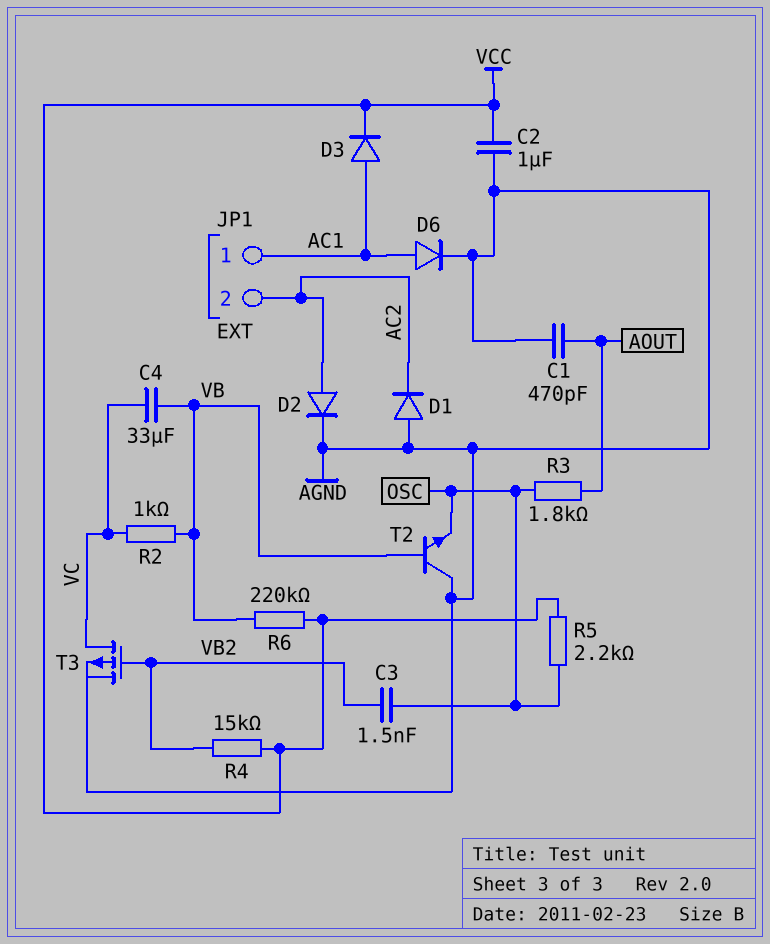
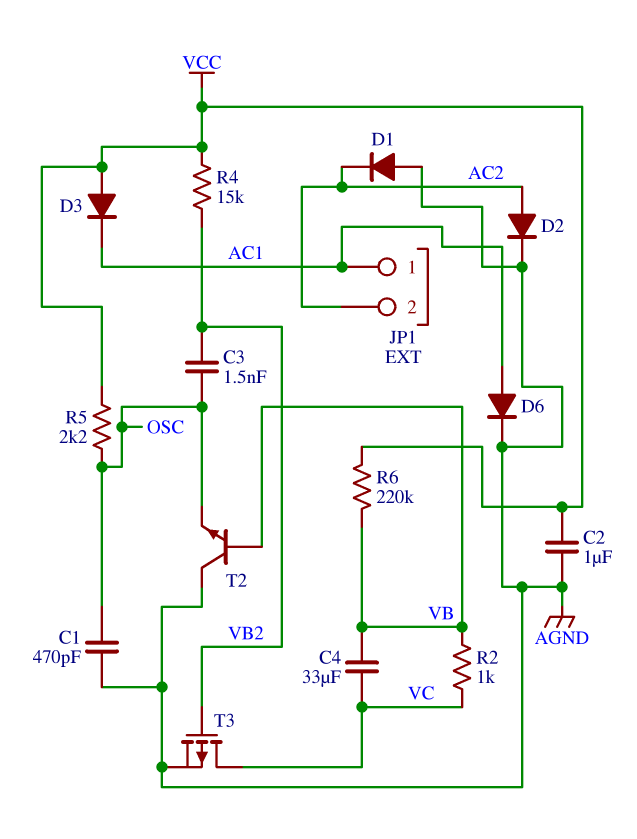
C1: 470pF (AGND, AOUT) -> 470pF (AGND, OSC)
D3: diode (A AC1, K VCC) -> diode (A VCC, K AC1)
R3: 1.8k (AOUT, OSC) -> none

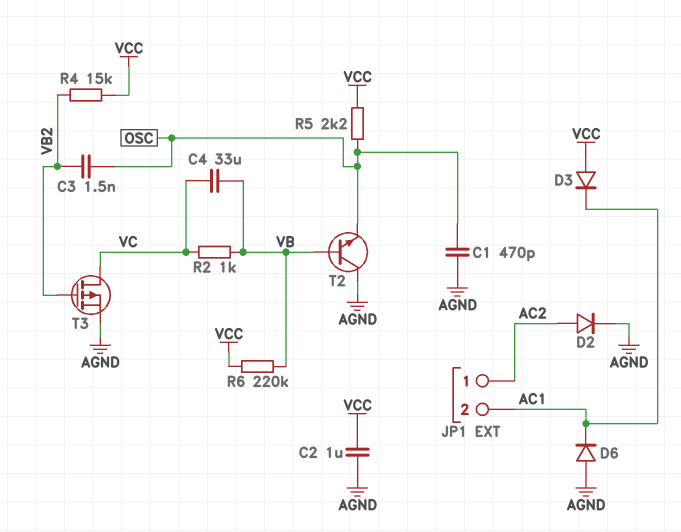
D1: diode (A AGND, K AC2) -> none
D6: diode (A AC1, K AGND) -> diode (A AGND, K AC1)
JP1 pin 1: AC1 -> AC2
JP1 pin 2: AC2 -> AC1

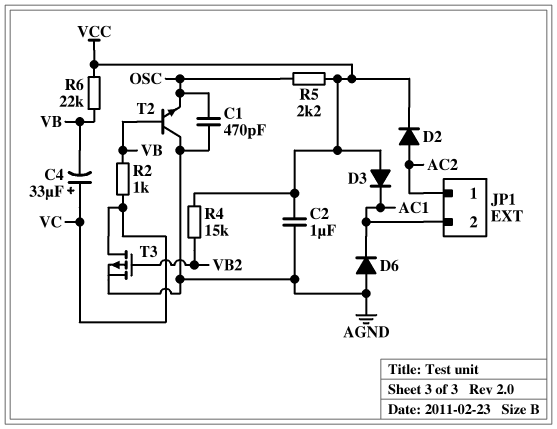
C3: 1.5nF (OSC, VB2) -> none
C4: 33uF (VB, VC) -> 33uF (plus VC, minus VB)
D2: diode (A AC2, K AGND) -> diode (A AC2, K VCC)
R6: 220k (VB, VCC) -> 22k (VB, VCC)

